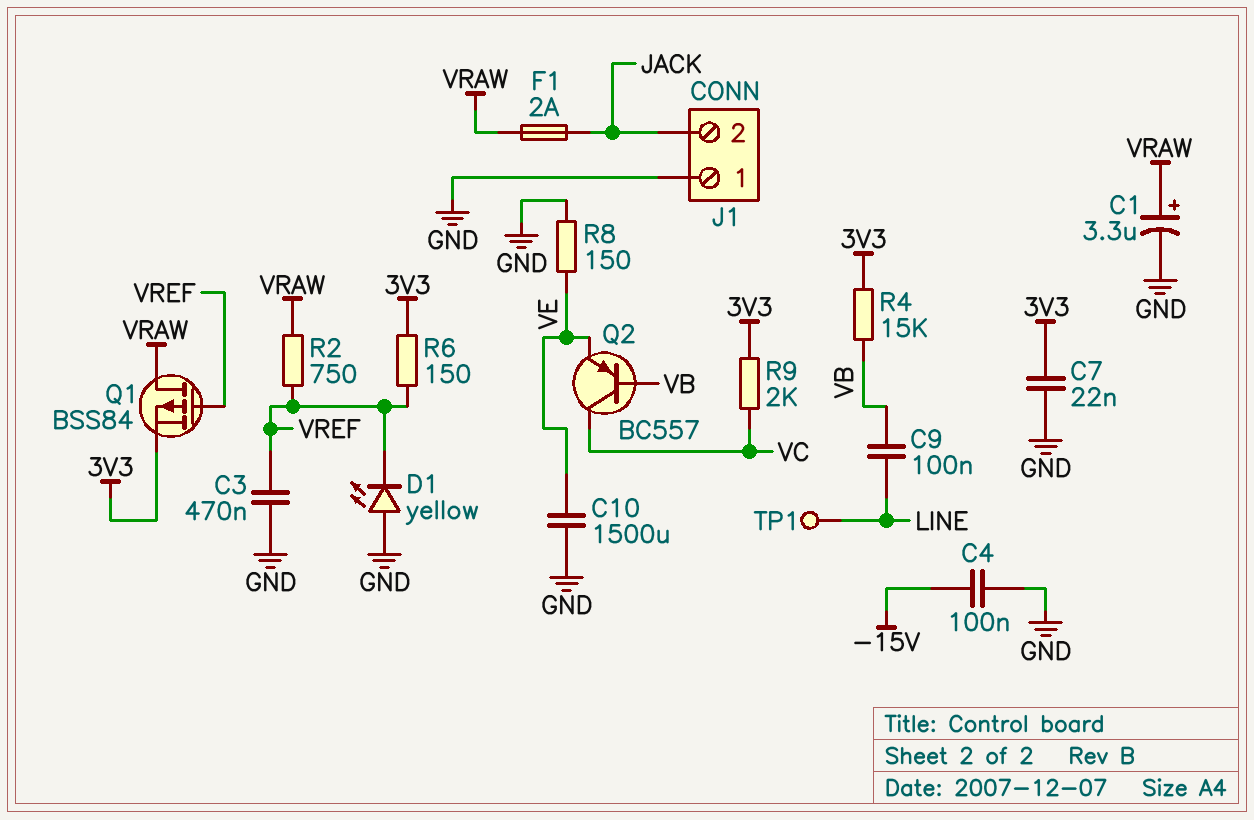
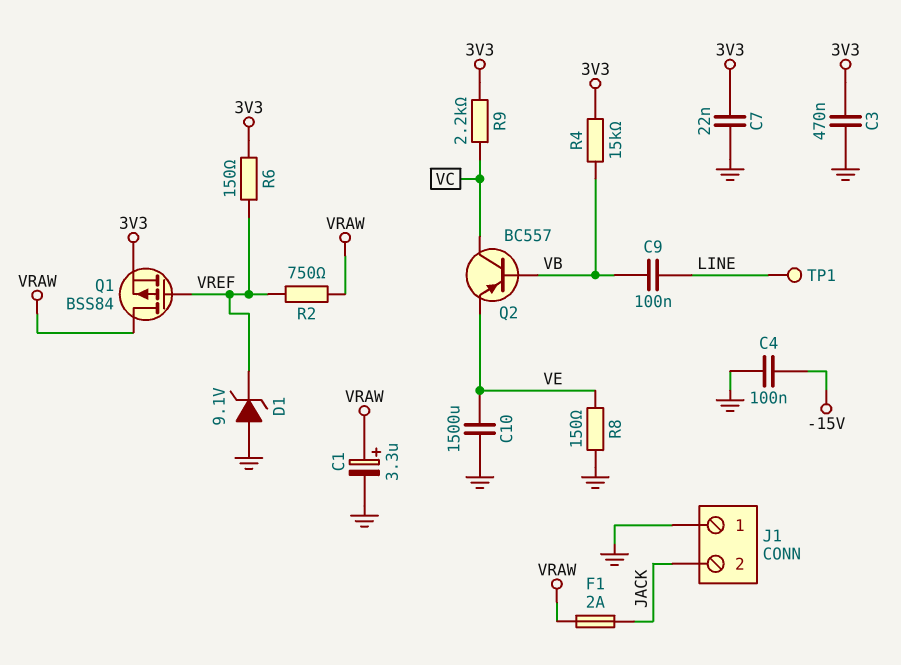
C3: 470nF (GND, VREF) -> 470nF (3V3, GND)
D1: LED yellow (A GND, K VREF) -> zener 9.1V (A GND, K VREF)
R9: 2k (3V3, VC) -> 2.2k (3V3, VC)

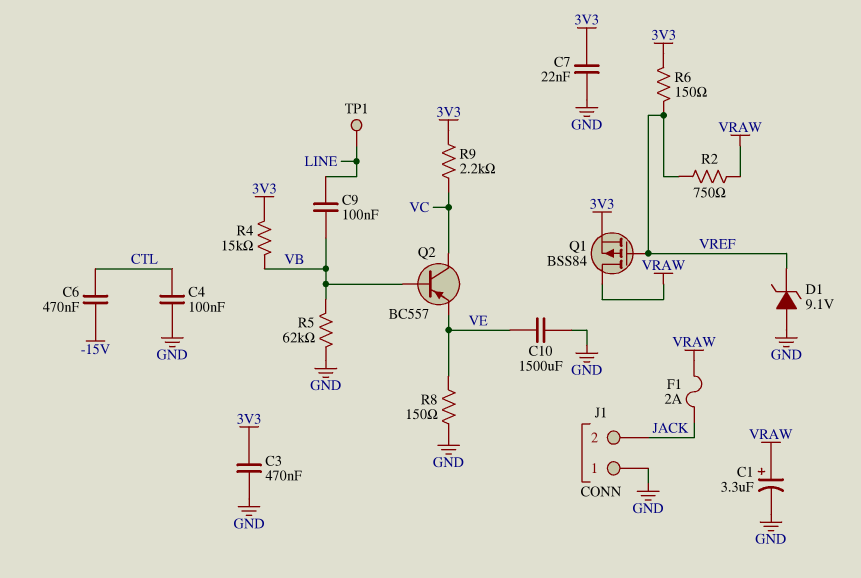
C4: 100nF (-15V, GND) -> 100nF (CTL, GND)
C6: none -> 470nF (-15V, CTL)
R5: none -> 62k (GND, VB)

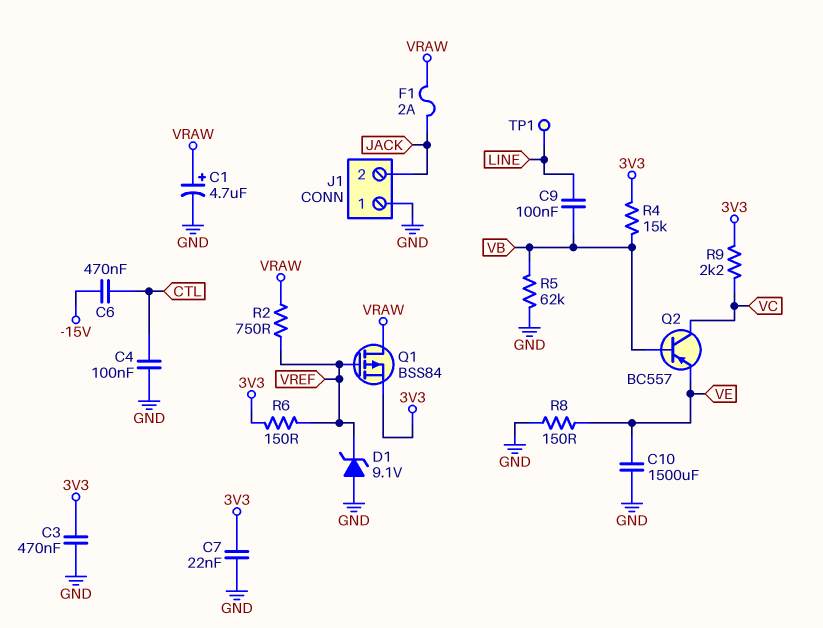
C1: 3.3uF (plus VRAW, minus GND) -> 4.7uF (plus VRAW, minus GND)

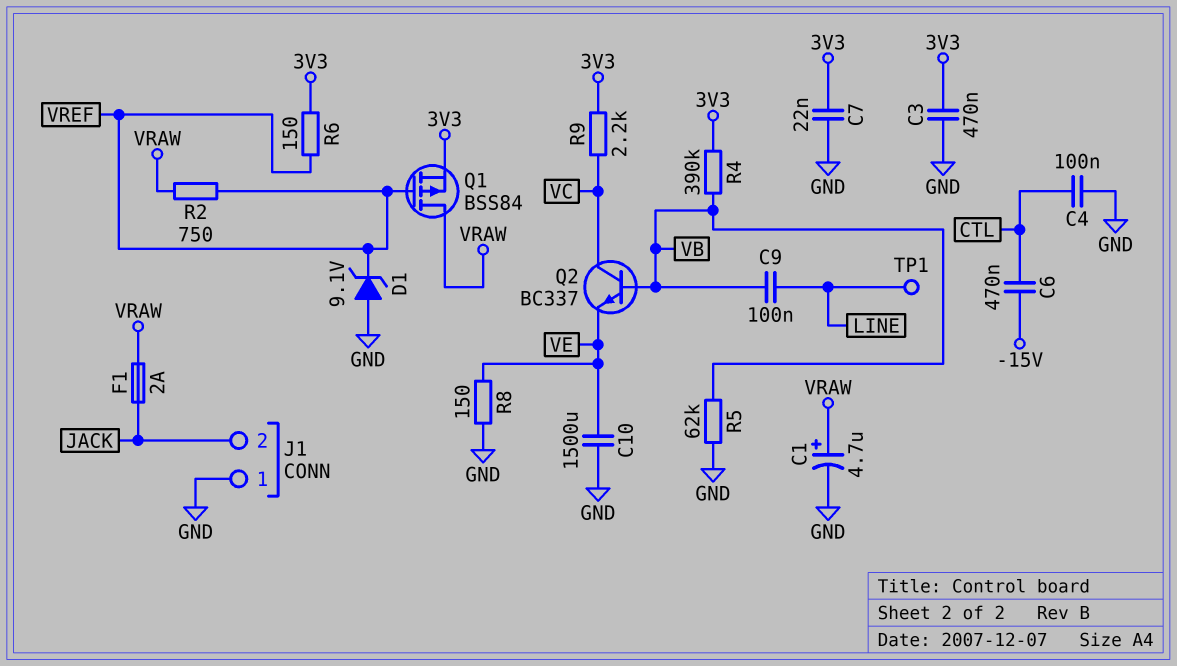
Q2: PNP BC557 (B VB, C VC, E VE) -> NPN BC337 (B VB, C VC, E VE)
R4: 15k (3V3, VB) -> 390k (3V3, VB)

